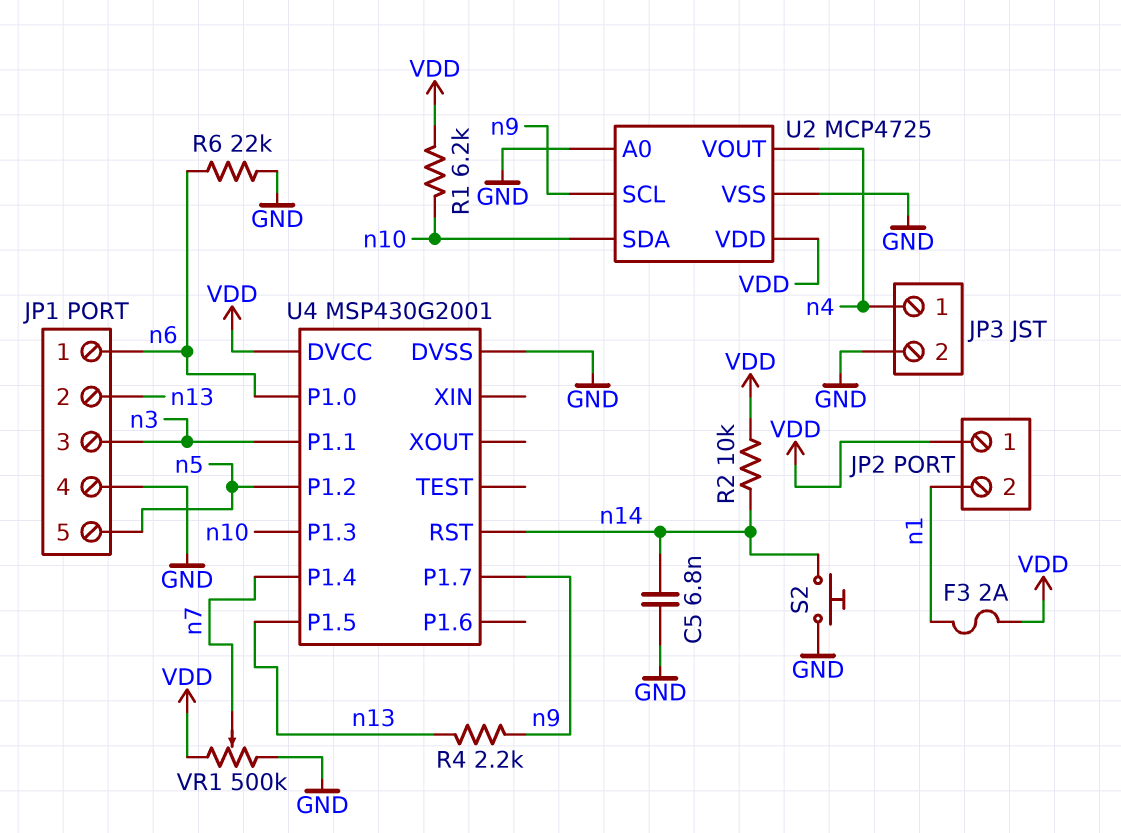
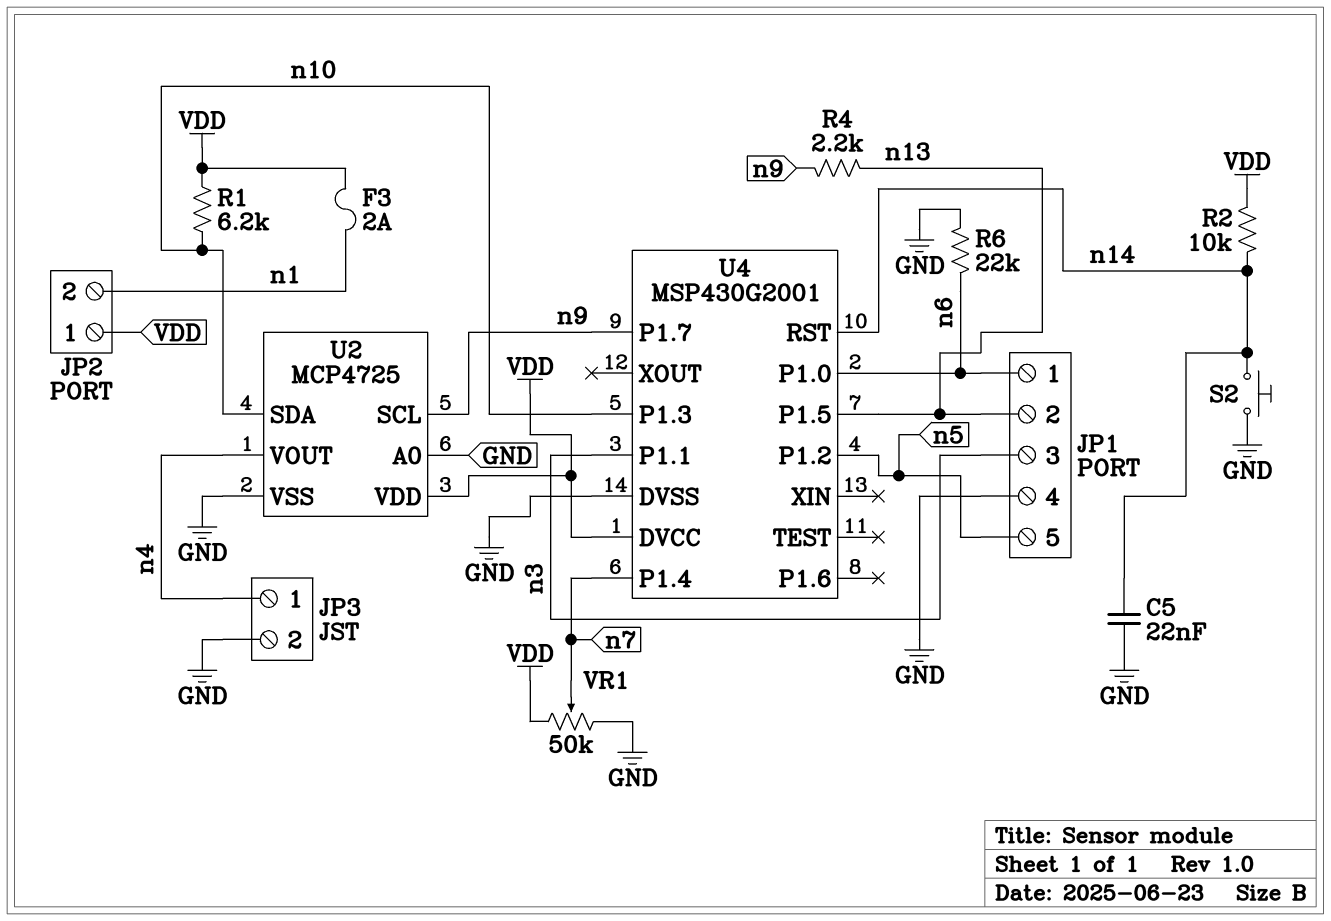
C5: 6.8nF (GND, n14) -> 22nF (GND, n14)
VR1: 500k (GND, VDD, wiper n7) -> 50k (GND, VDD, wiper n7)

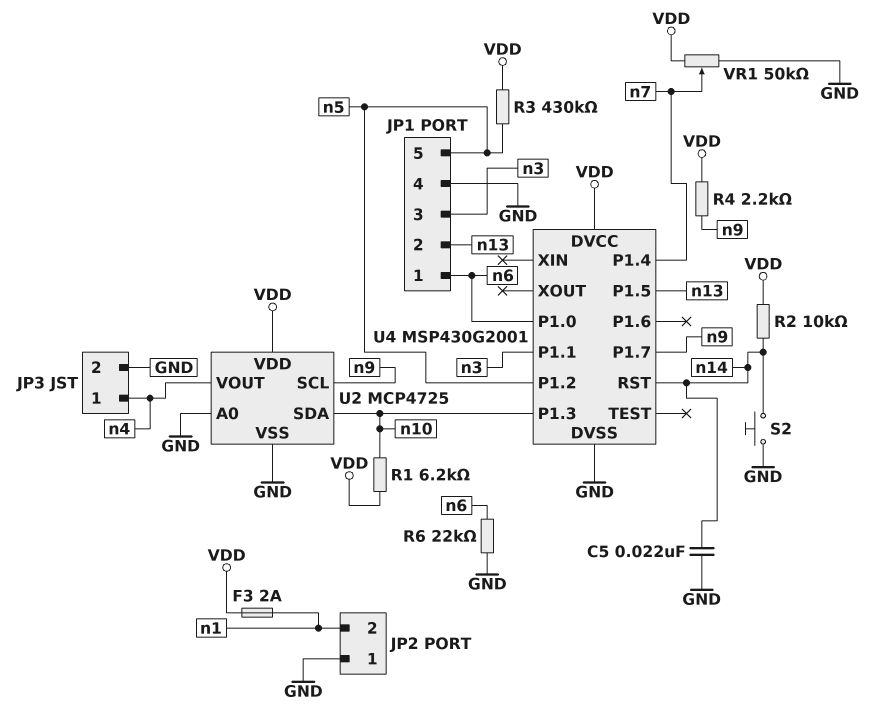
JP2 pin 1: VDD -> GND
R3: none -> 430k (VDD, n5)
R4: 2.2k (n9, n13) -> 2.2k (VDD, n9)

